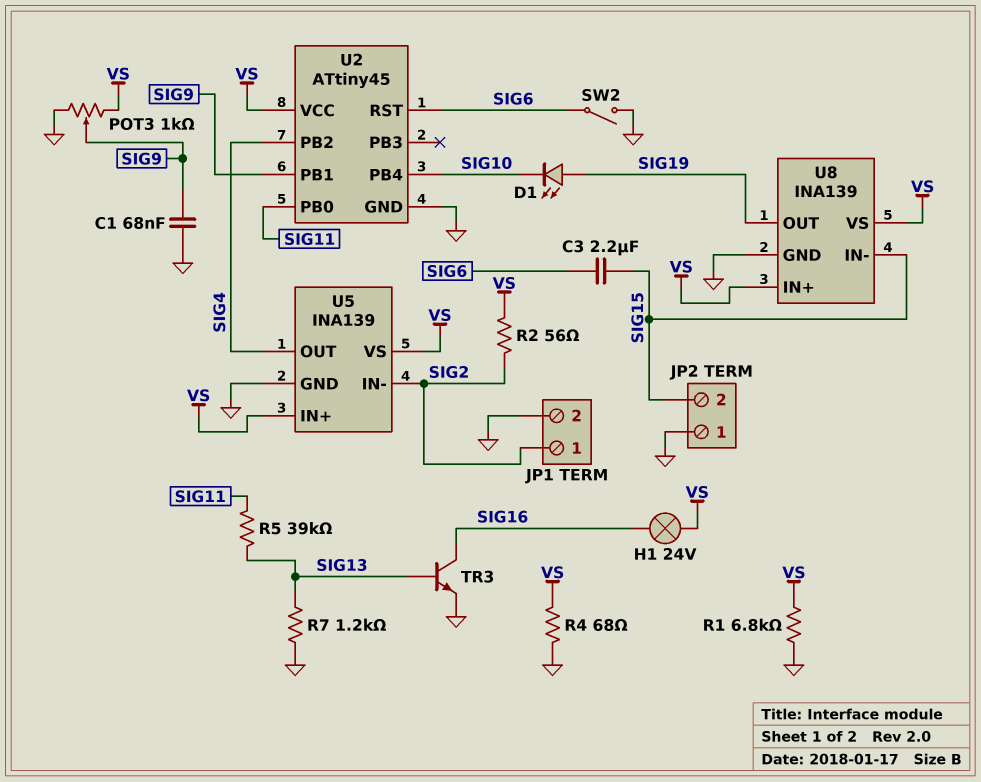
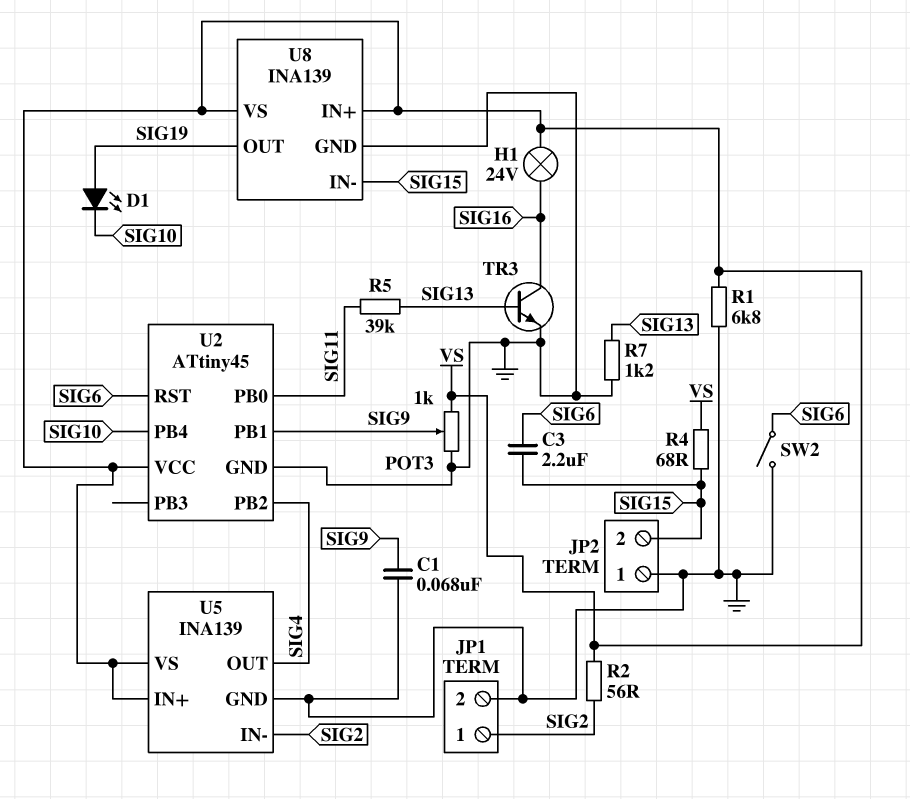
R4: 68 (GND, VS) -> 68 (SIG15, VS)

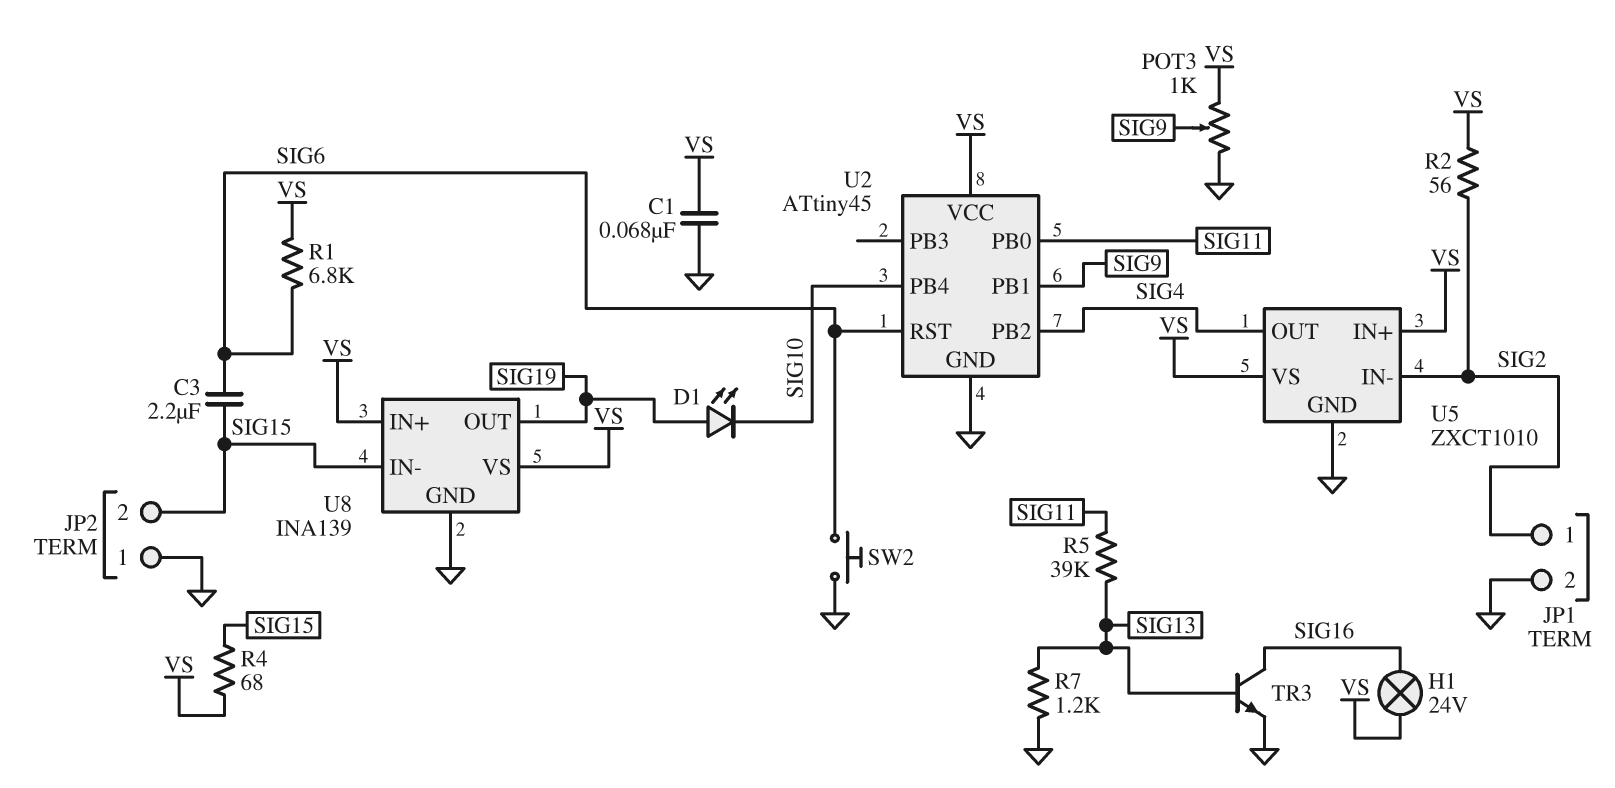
C1: 68nF (GND, SIG9) -> 68nF (GND, VS)
R1: 6.8k (GND, VS) -> 6.8k (SIG6, VS)
SW2: switch (GND, SIG6) -> button (GND, SIG6)
U5: INA139 -> ZXCT1010

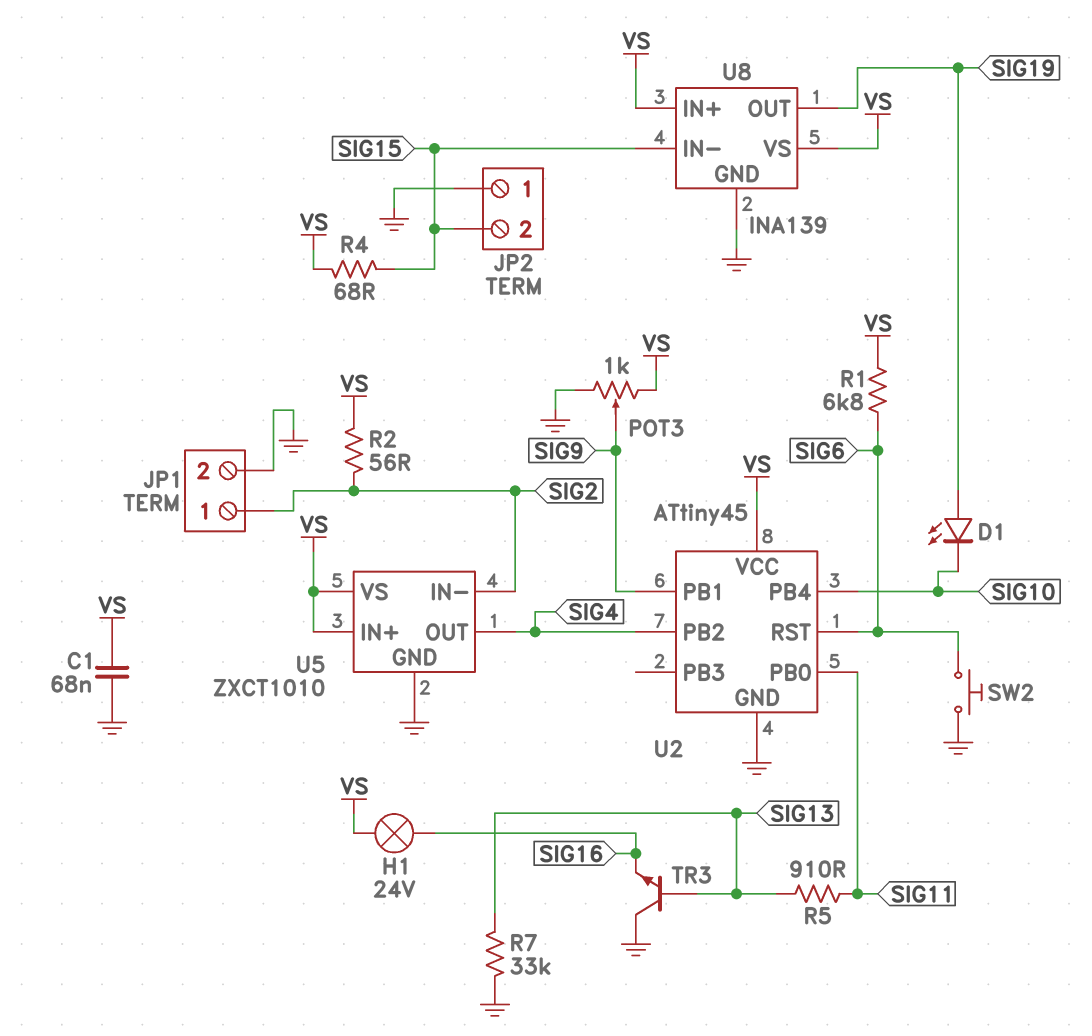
C3: 2.2uF (SIG6, SIG15) -> none
R5: 39k (SIG11, SIG13) -> 910 (SIG11, SIG13)
R7: 1.2k (GND, SIG13) -> 33k (GND, SIG13)
TR3: NPN (B SIG13, C SIG16, E GND) -> NPN (B SIG13, C GND, E SIG16)

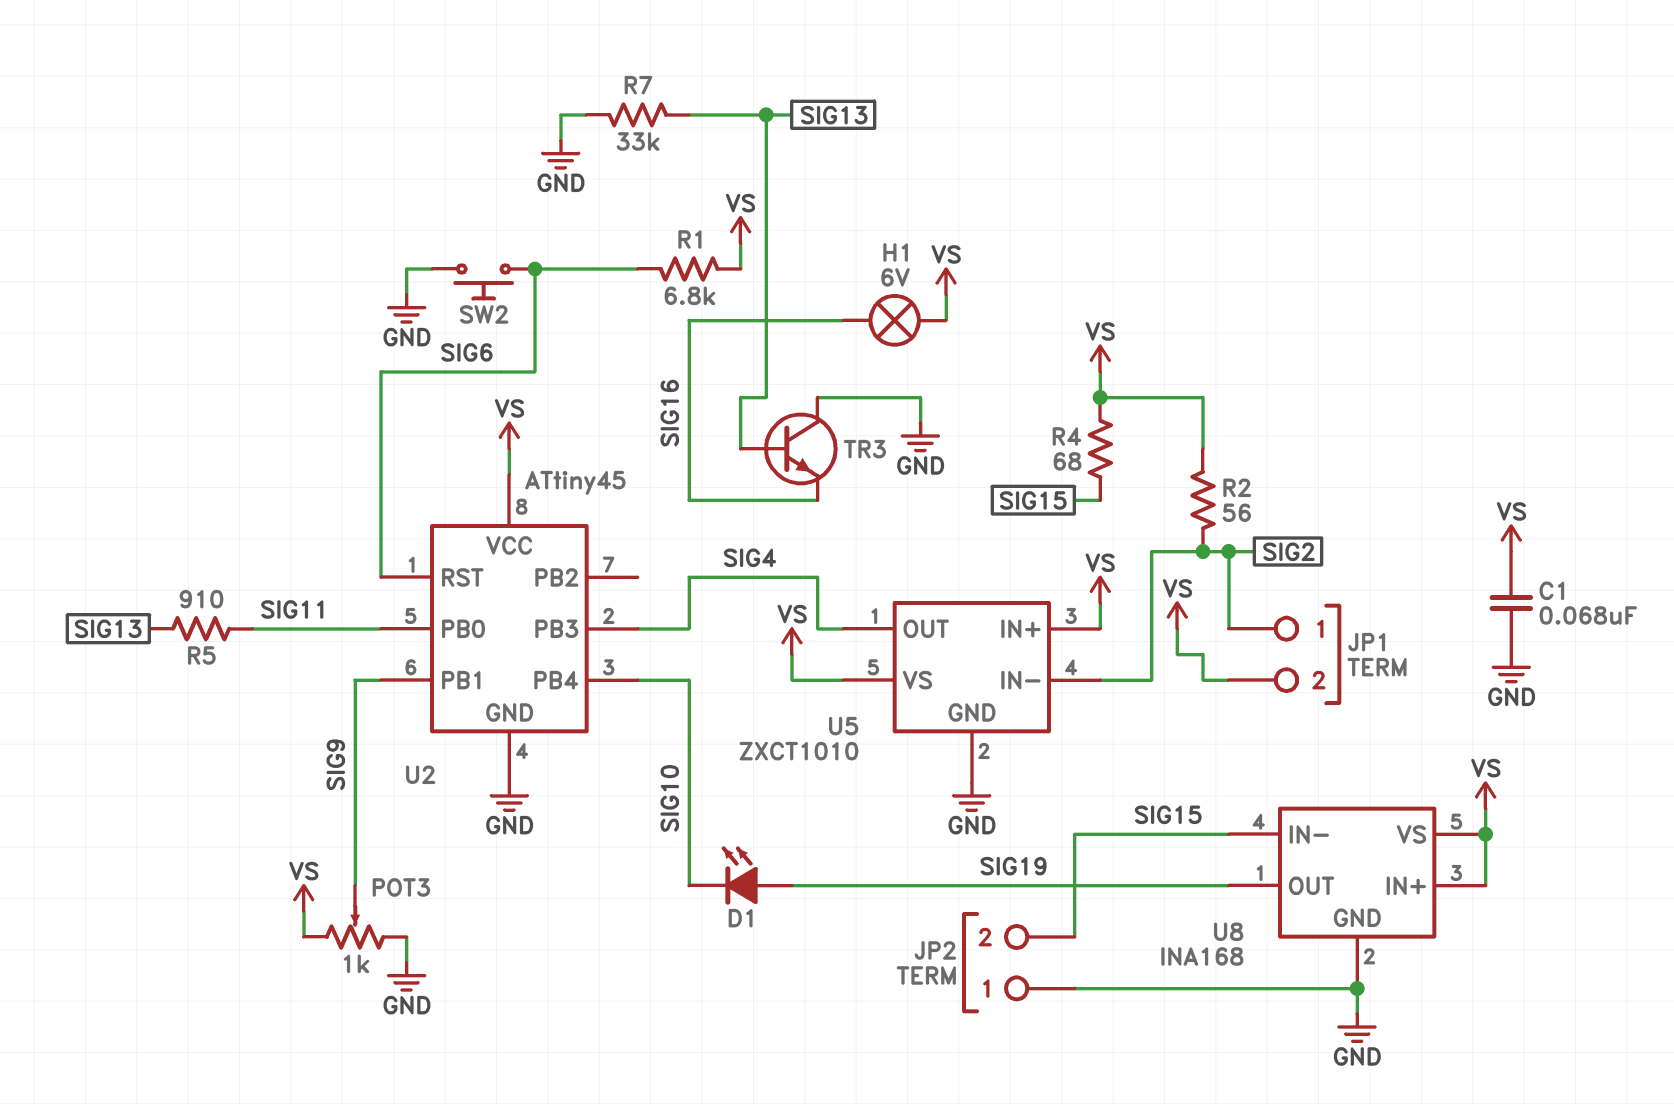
H1: lamp 24V (SIG16, VS) -> lamp 6V (SIG16, VS)
JP1 pin 2: GND -> VS
U2 pin PB2: SIG4 -> none
U2 pin PB3: none -> SIG4
U8: INA139 -> INA168

